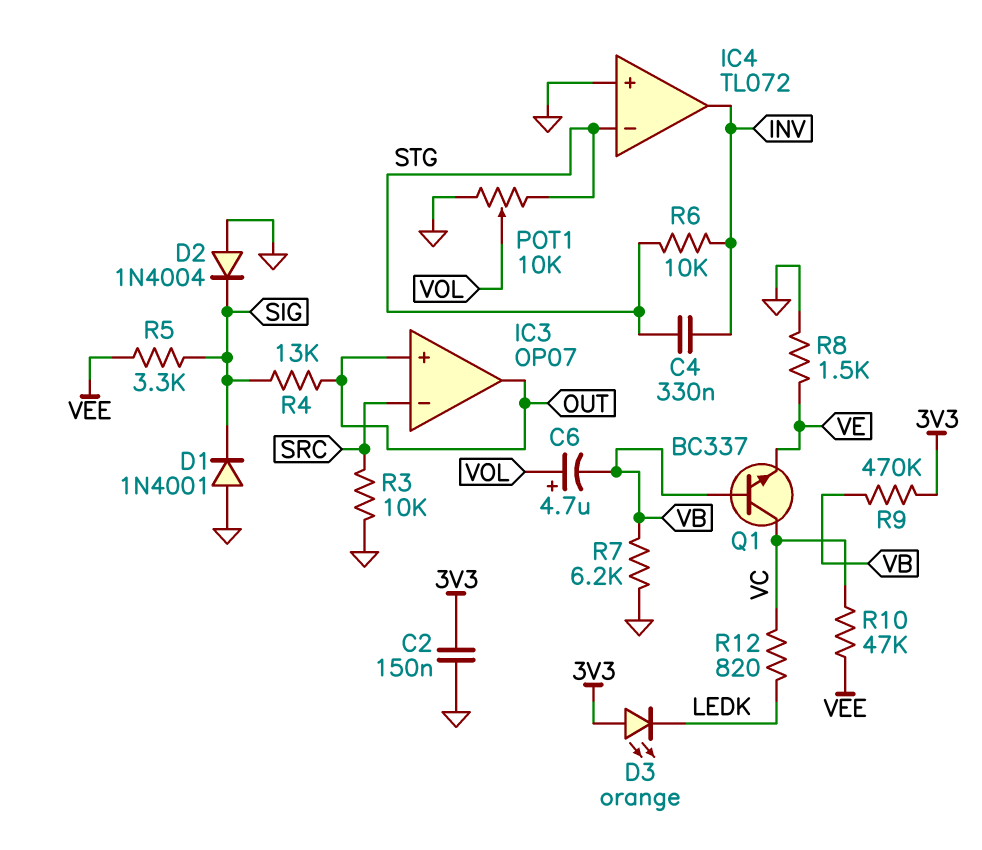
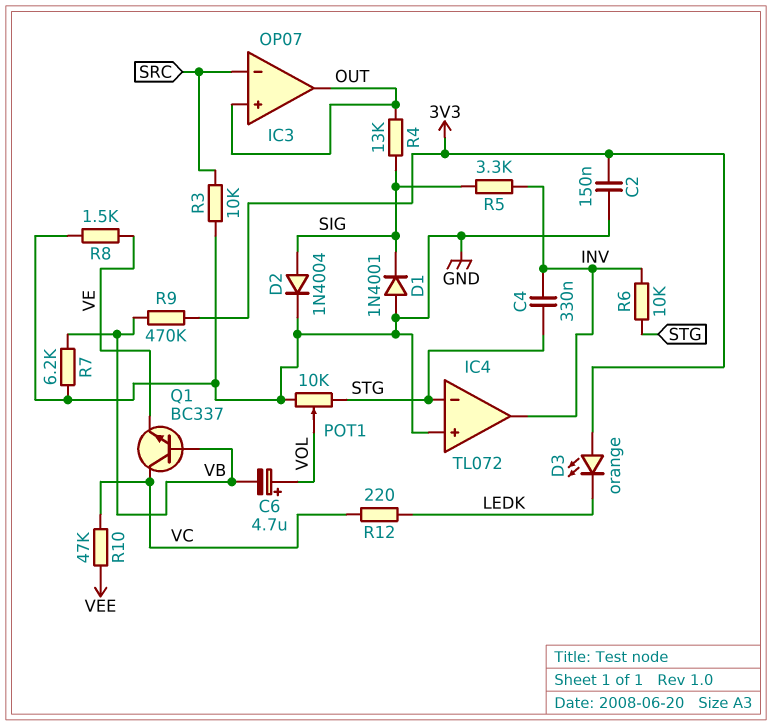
D2: diode 1N4004 (A GND, K SIG) -> diode 1N4004 (A SIG, K GND)
R5: 3.3k (SIG, VEE) -> 3.3k (INV, SIG)
R12: 820 (LEDK, VC) -> 220 (LEDK, VC)

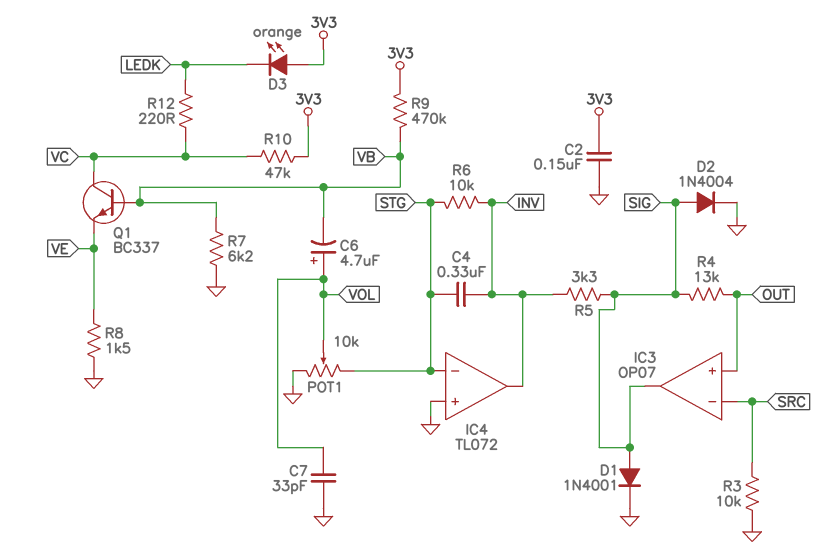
C7: none -> 33pF (GND, VOL)
D1: diode 1N4001 (A GND, K SIG) -> diode 1N4001 (A SIG, K GND)
IC3 pin out: OUT -> SIG
R10: 47k (VC, VEE) -> 47k (3V3, VC)

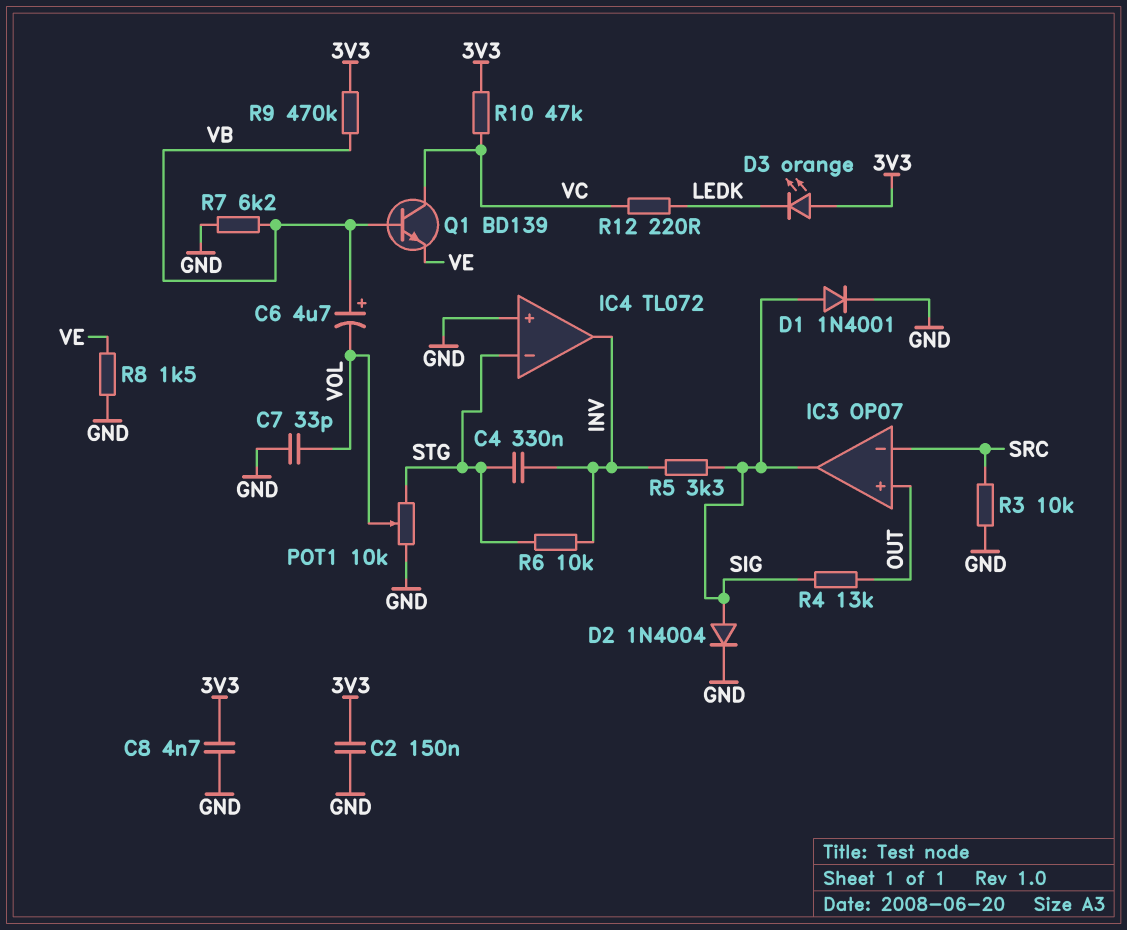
C6: 4.7uF (plus VOL, minus VB) -> 4.7uF (plus VB, minus VOL)
C8: none -> 4.7nF (3V3, GND)
Q1: NPN BC337 (B VB, C VC, E VE) -> NPN BD139 (B VB, C VC, E VE)

